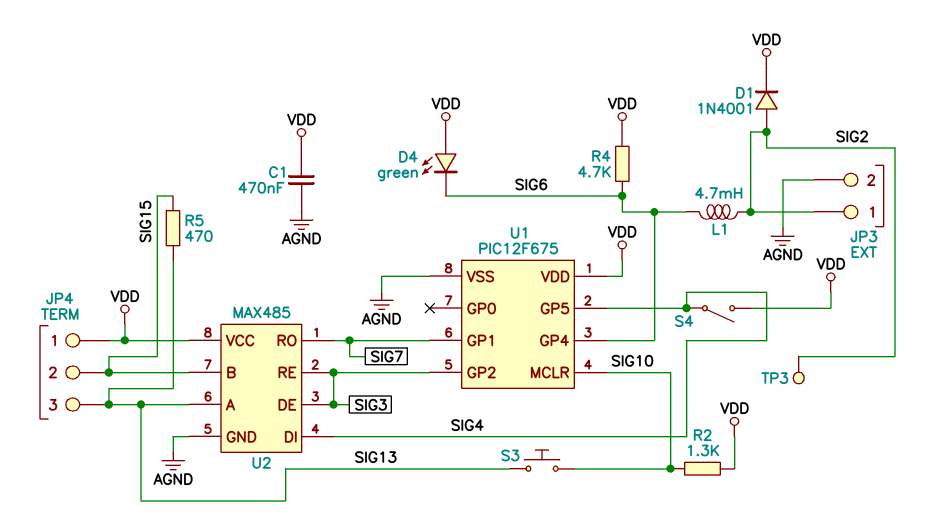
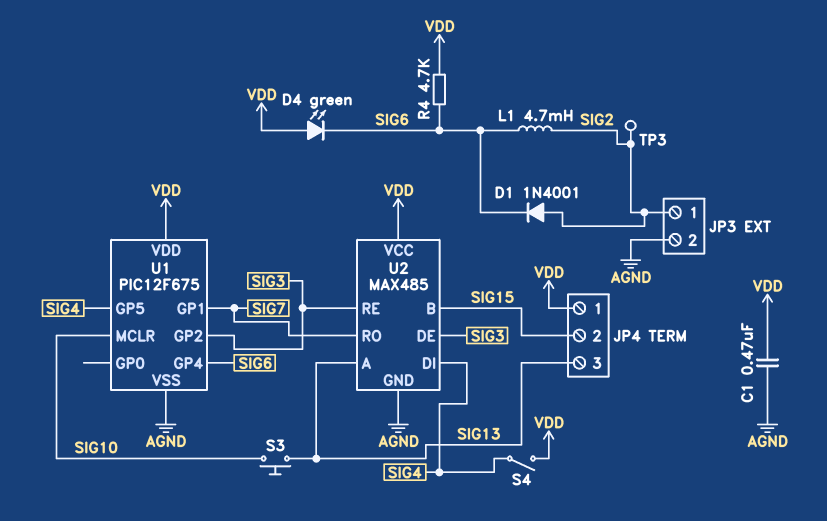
D1: diode 1N4001 (A SIG2, K VDD) -> diode 1N4001 (A SIG2, K SIG6)
R2: 1.3k (SIG10, VDD) -> none
R5: 470 (SIG13, SIG15) -> none

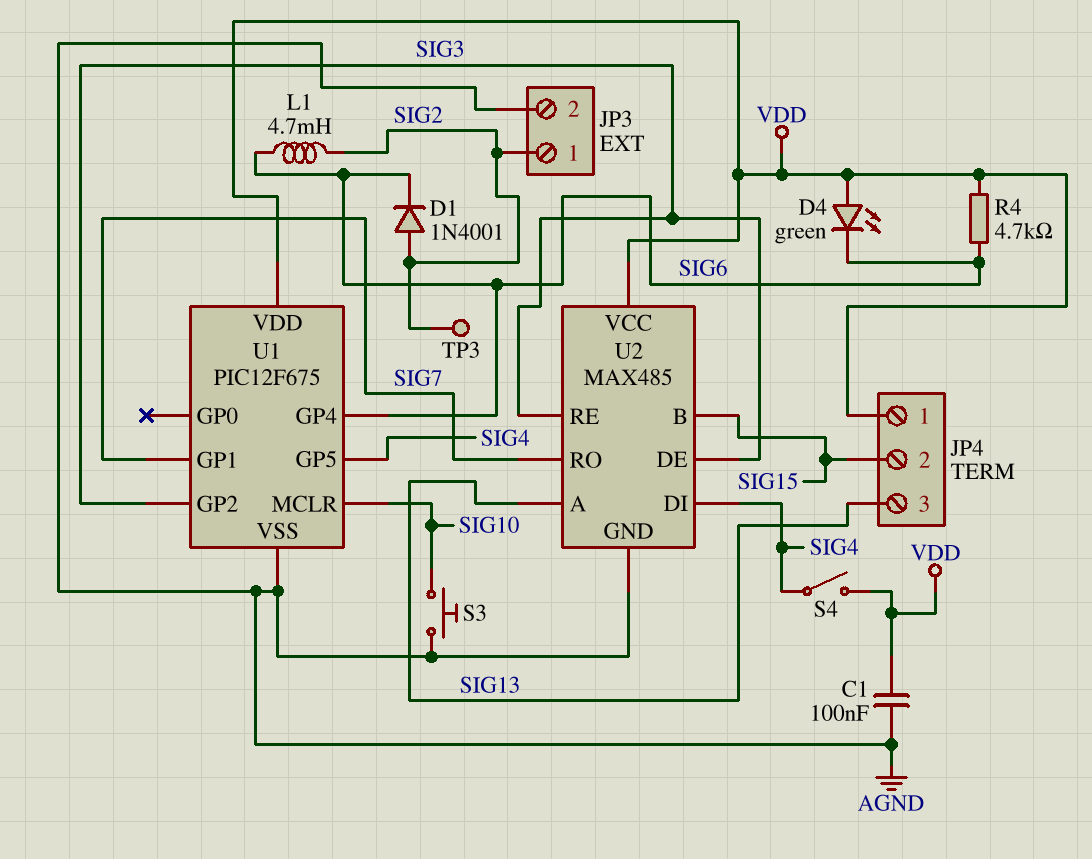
C1: 470nF (AGND, VDD) -> 100nF (AGND, VDD)
S3: button (SIG10, SIG13) -> button (AGND, SIG10)

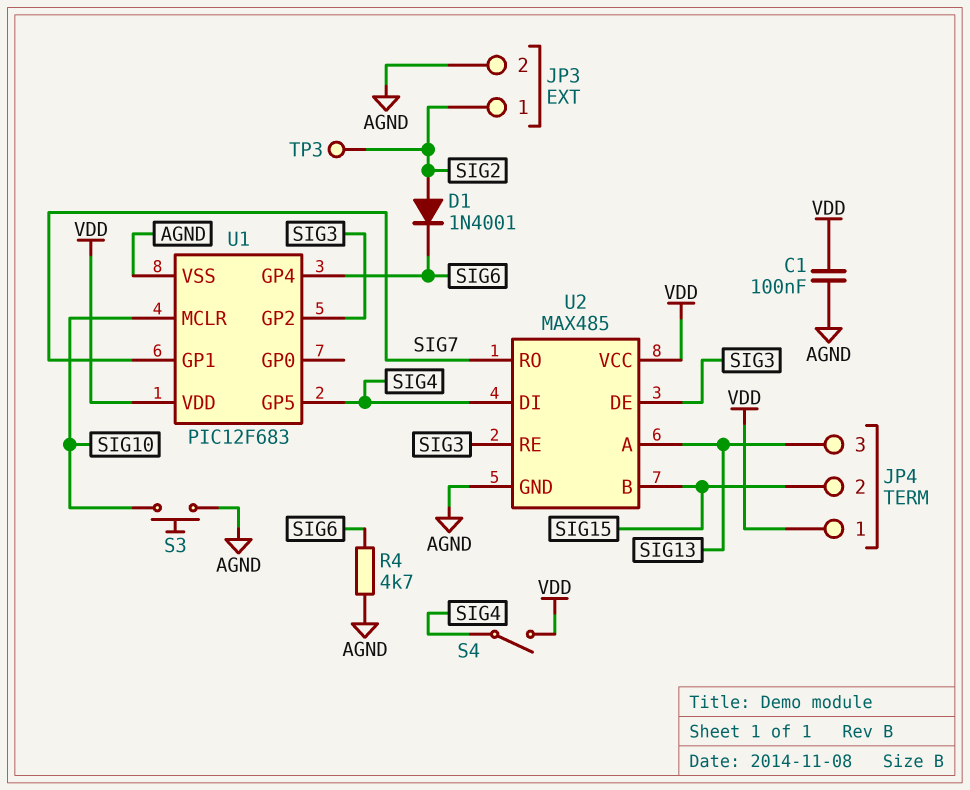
D4: LED green (A VDD, K SIG6) -> none
L1: 4.7mH (SIG2, SIG6) -> none
R4: 4.7k (SIG6, VDD) -> 4.7k (AGND, SIG6)
U1: PIC12F675 -> PIC12F683

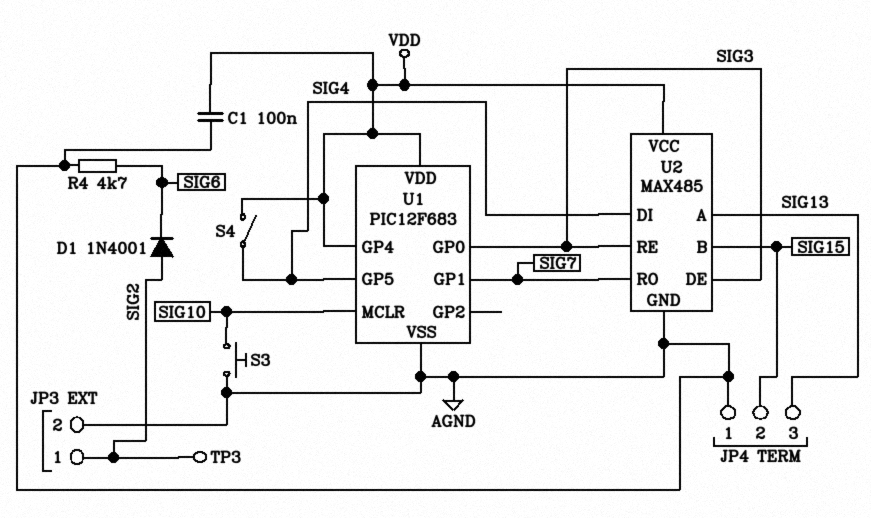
JP4 pin 1: VDD -> AGND
U1 pin GP0: none -> SIG3
U1 pin GP2: SIG3 -> none
U1 pin GP4: SIG6 -> VDD

